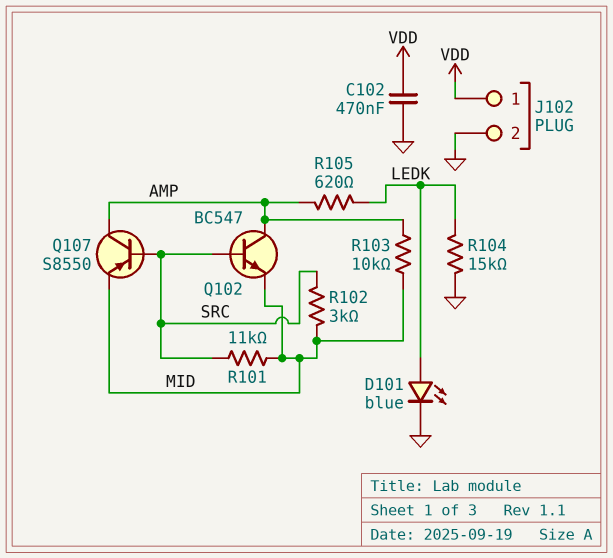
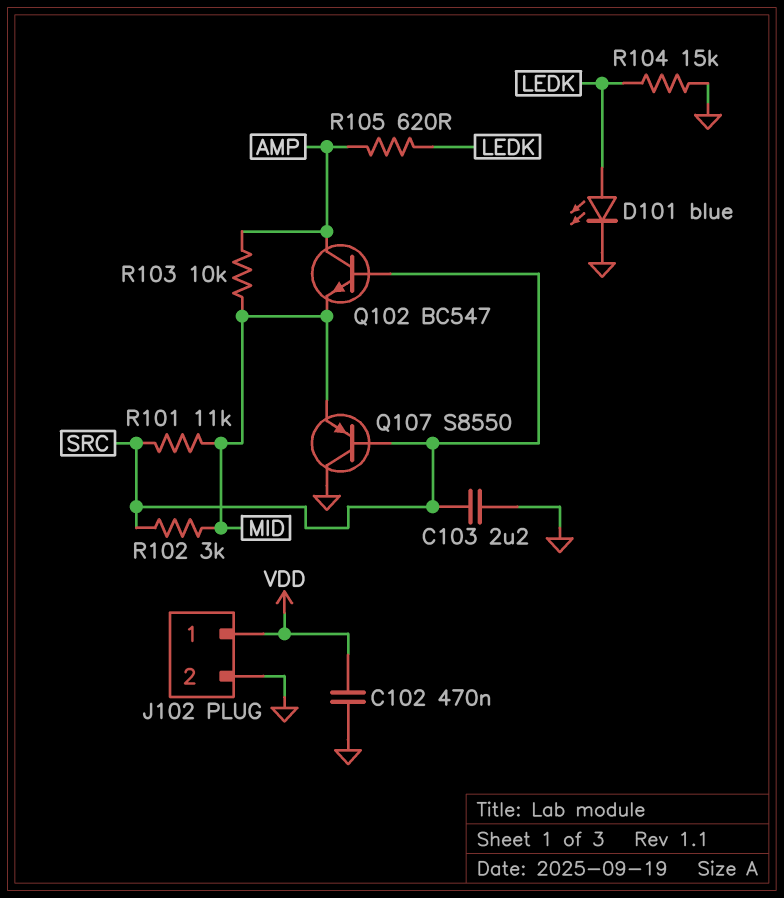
C103: none -> 2.2uF (GND, SRC)
Q107: PNP S8550 (B SRC, C AMP, E MID) -> PNP S8550 (B SRC, C GND, E MID)

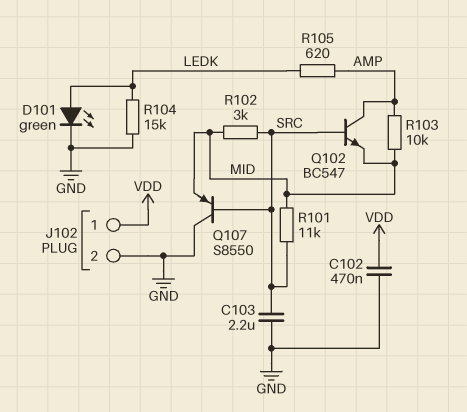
D101: LED blue (A LEDK, K GND) -> LED green (A LEDK, K GND)

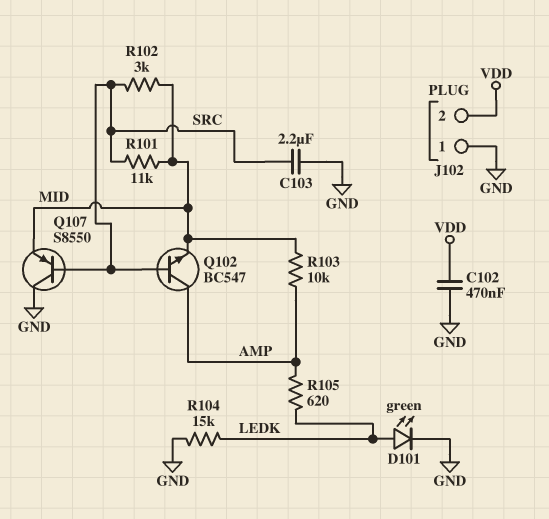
J102 pin 1: VDD -> GND
J102 pin 2: GND -> VDD

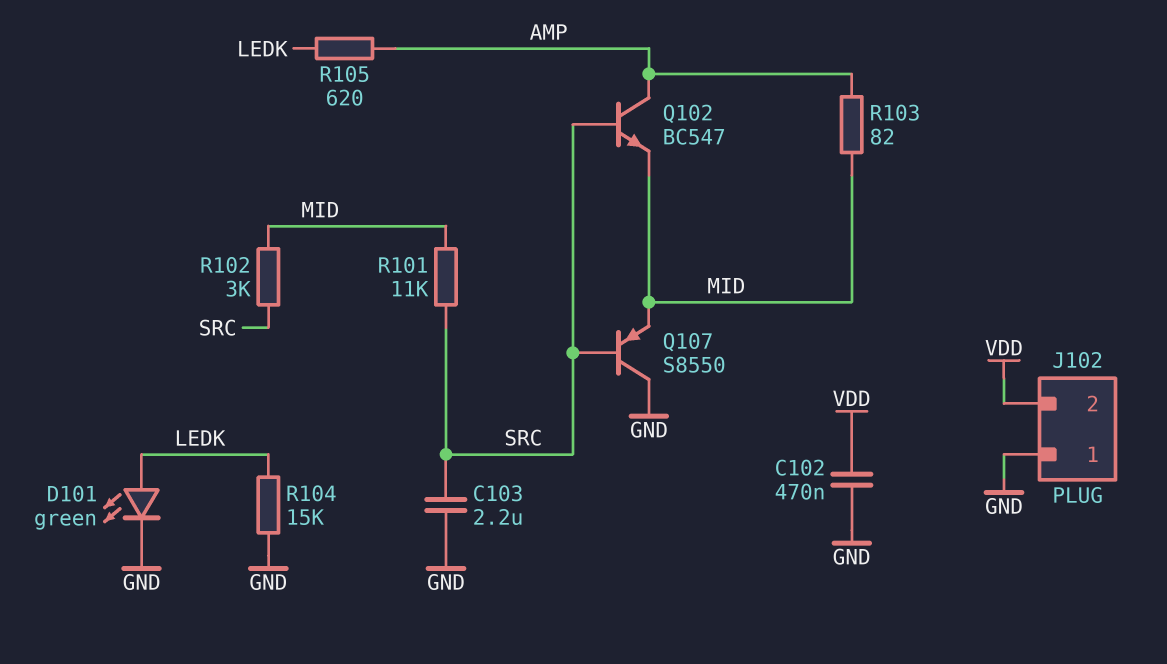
R103: 10k (AMP, MID) -> 82 (AMP, MID)

